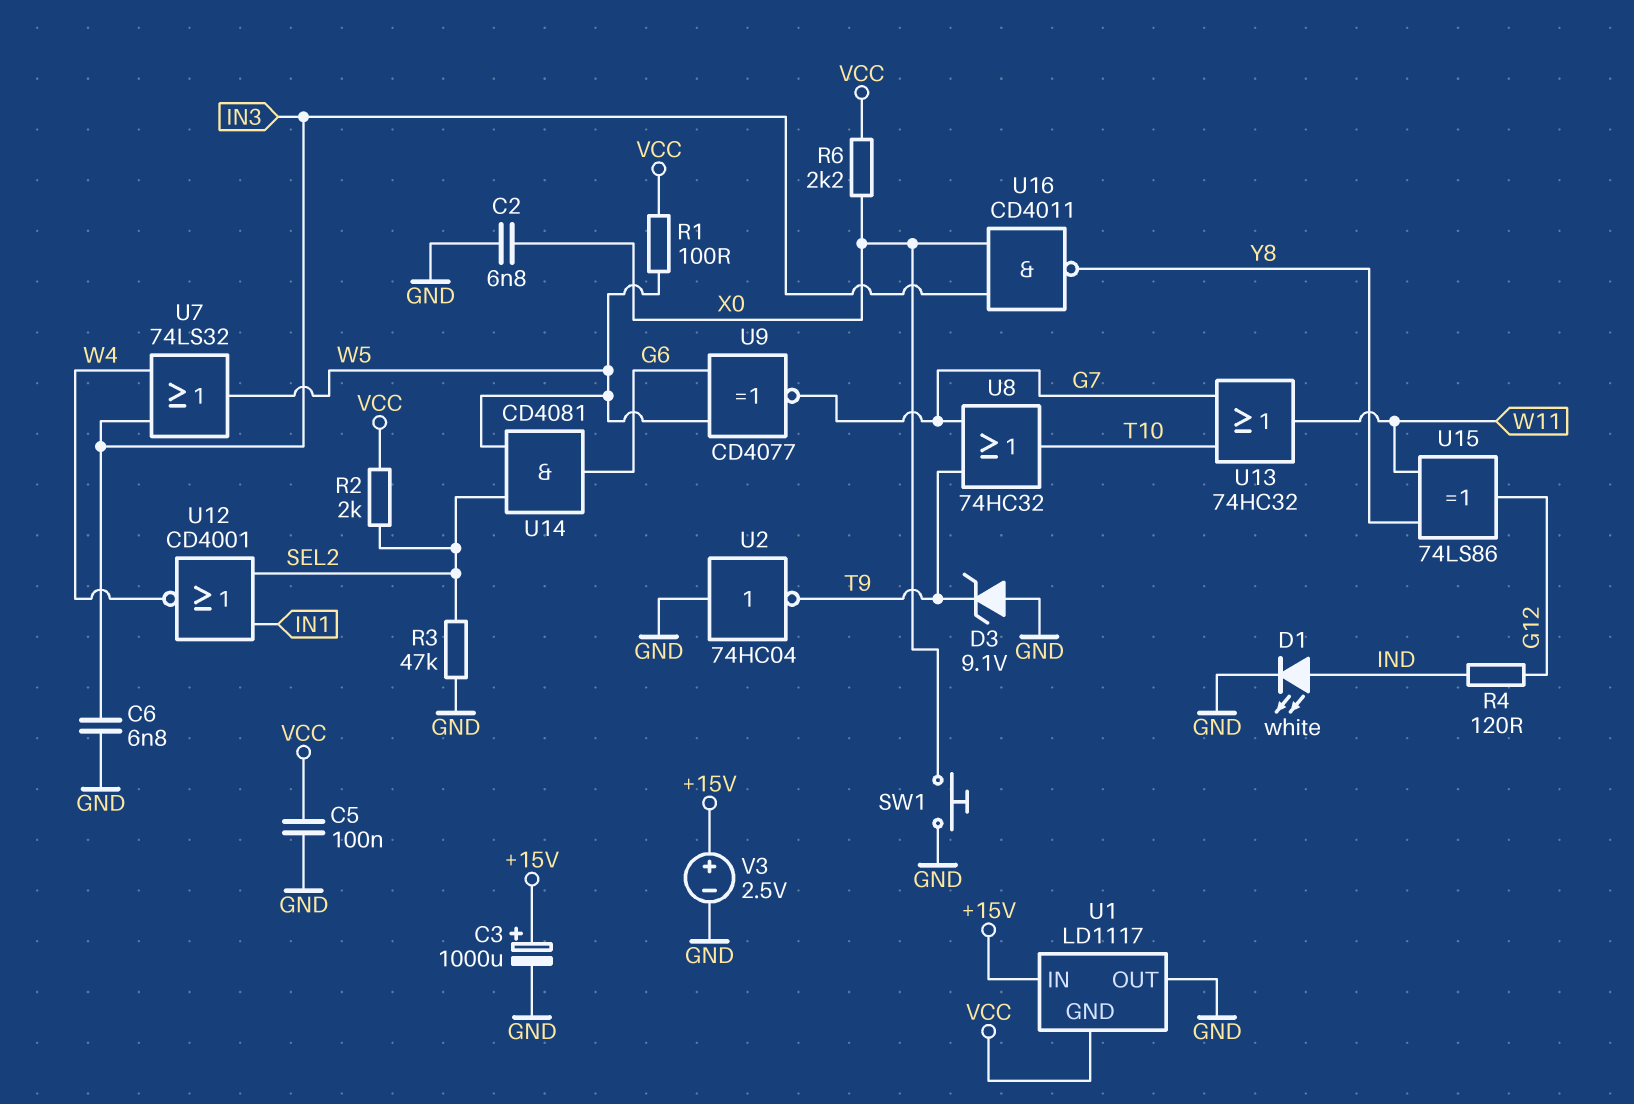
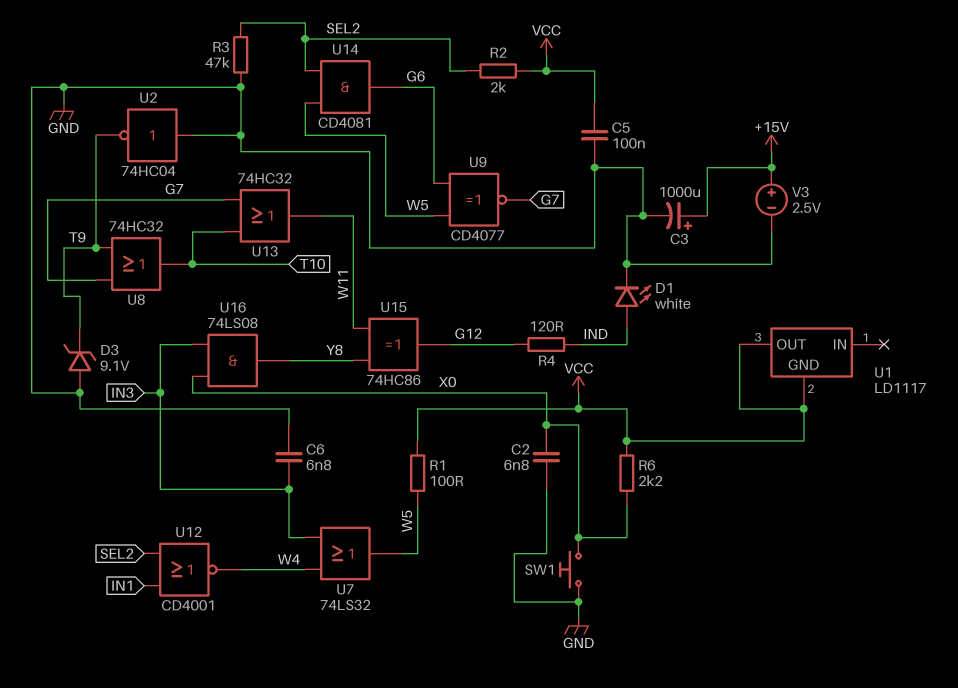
U1 pin IN: +15V -> none
U1 pin OUT: GND -> VCC
U15: XOR 74LS86 (in W11, in Y8, out G12) -> XOR 74HC86 (in W11, in Y8, out G12)
U16: NAND CD4011 (in IN3, in X0, out Y8) -> AND 74LS08 (in IN3, in X0, out Y8)

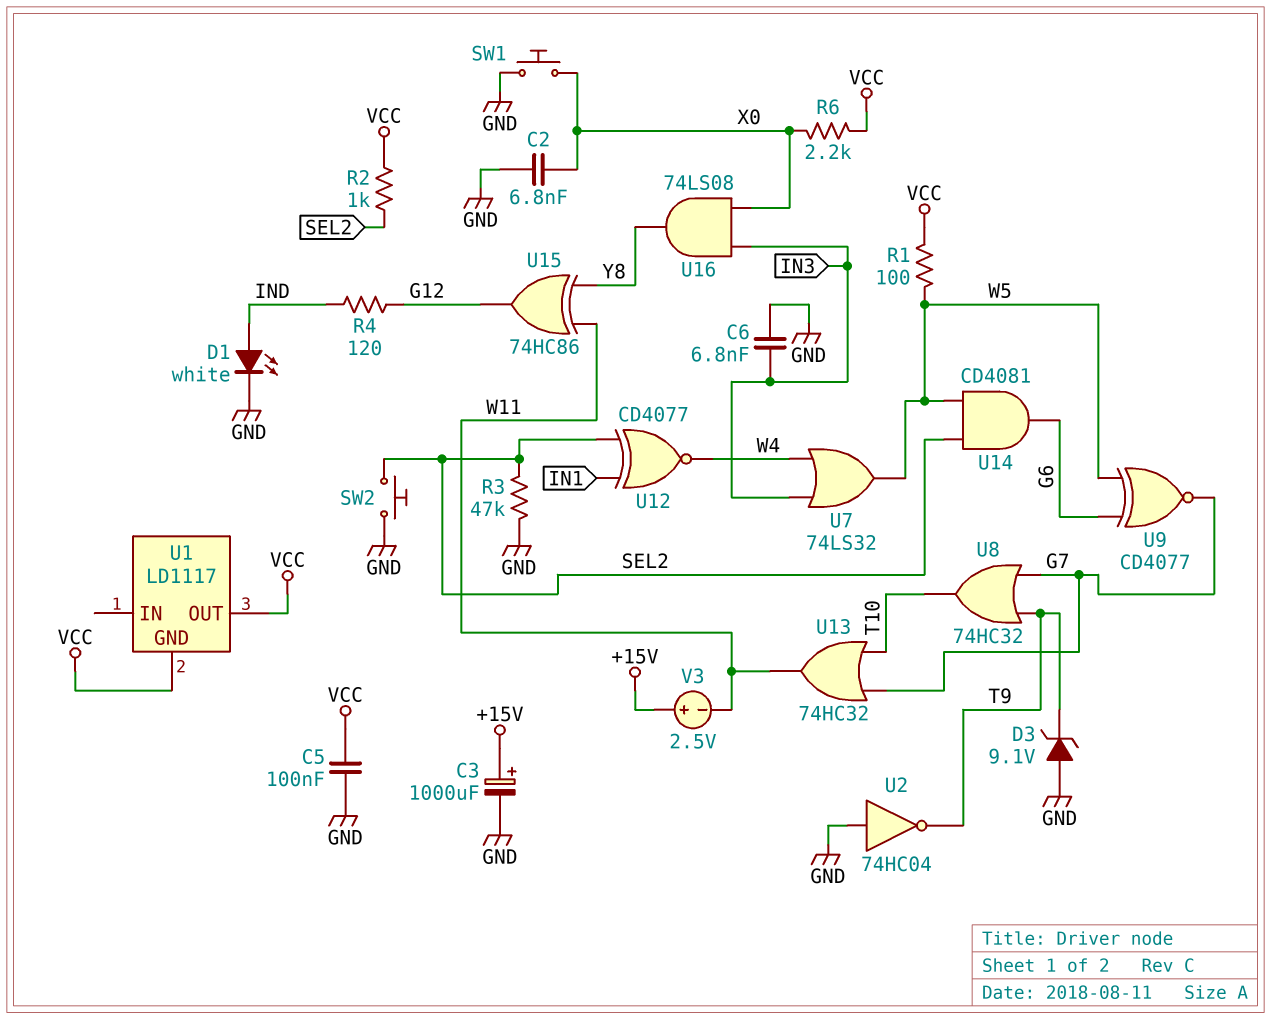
R2: 2k (SEL2, VCC) -> 1k (SEL2, VCC)
SW2: none -> button (GND, SEL2)
U12: NOR CD4001 (in IN1, in SEL2, out W4) -> XNOR CD4077 (in IN1, in SEL2, out W4)
V3: 2.5V (plus +15V, minus GND) -> 2.5V (plus +15V, minus W11)

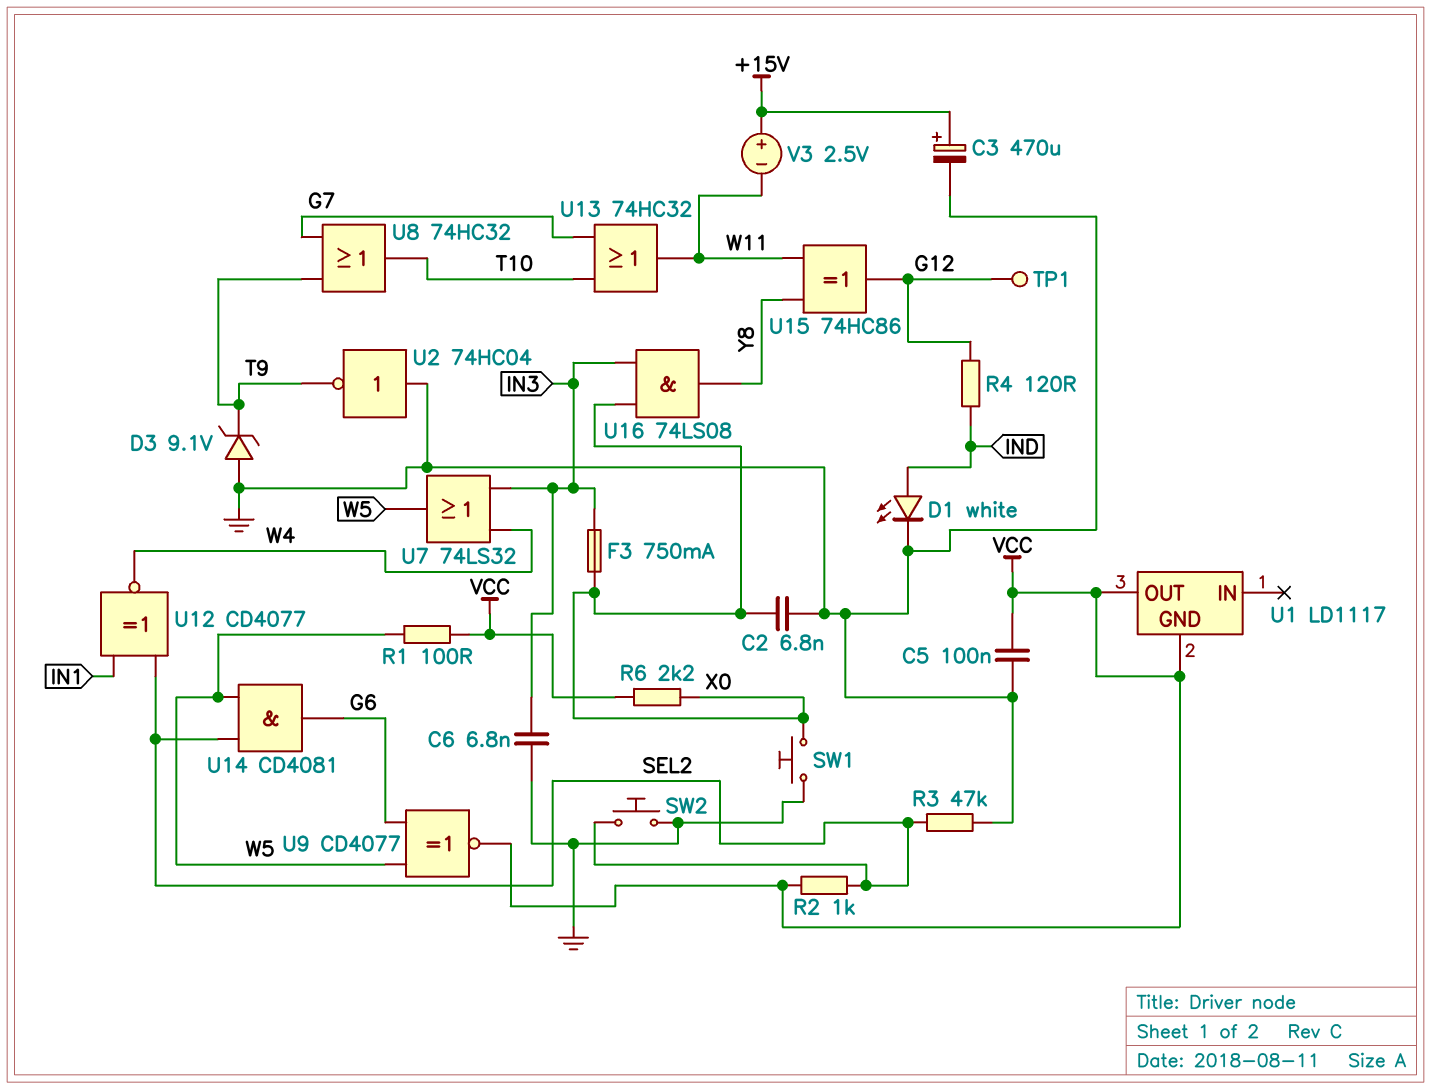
C3: 1000uF (plus +15V, minus GND) -> 470uF (plus +15V, minus GND)
F3: none -> 750mA (IN3, X0)
TP1: none -> test point (G12)
U9: XNOR CD4077 (in G6, in W5, out G7) -> XNOR CD4077 (in G6, in W5, out VCC)

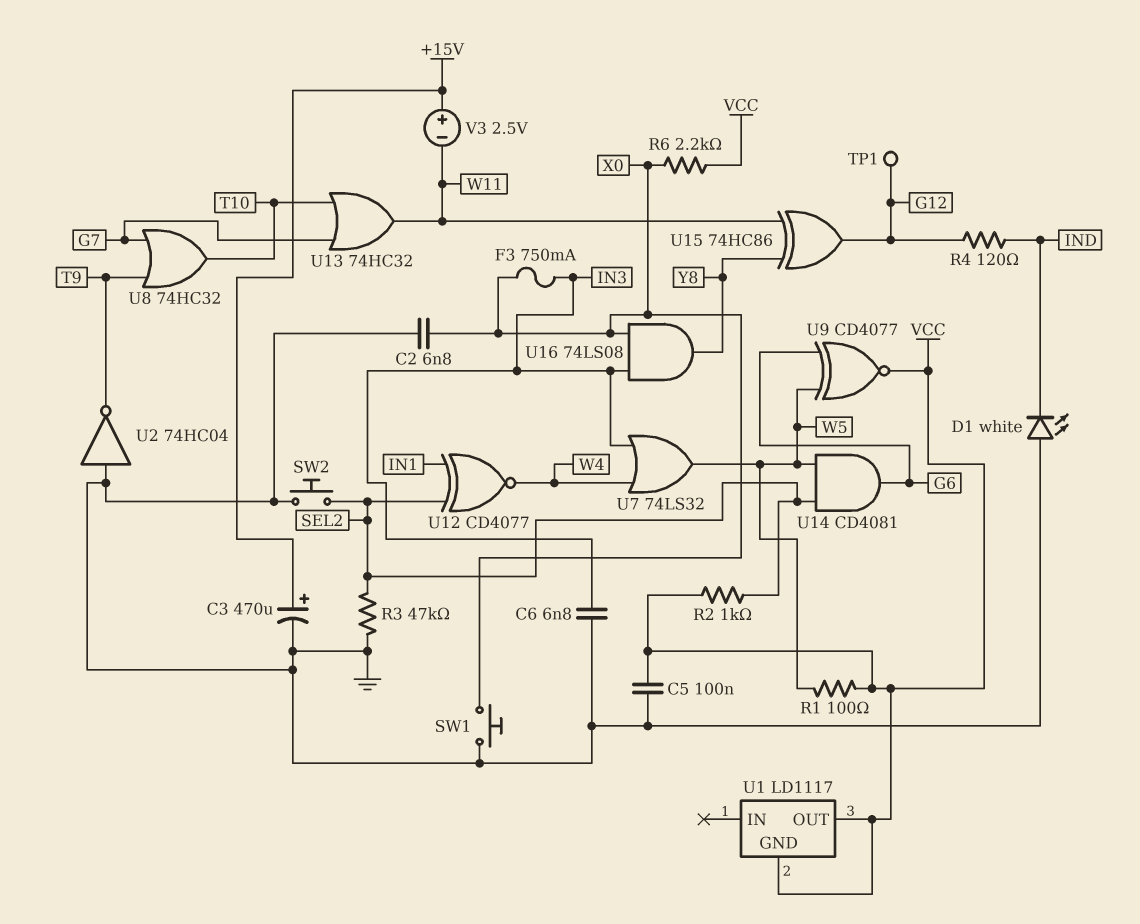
D1: LED white (A IND, K GND) -> LED white (A GND, K IND)
D3: zener 9.1V (A GND, K T9) -> none

